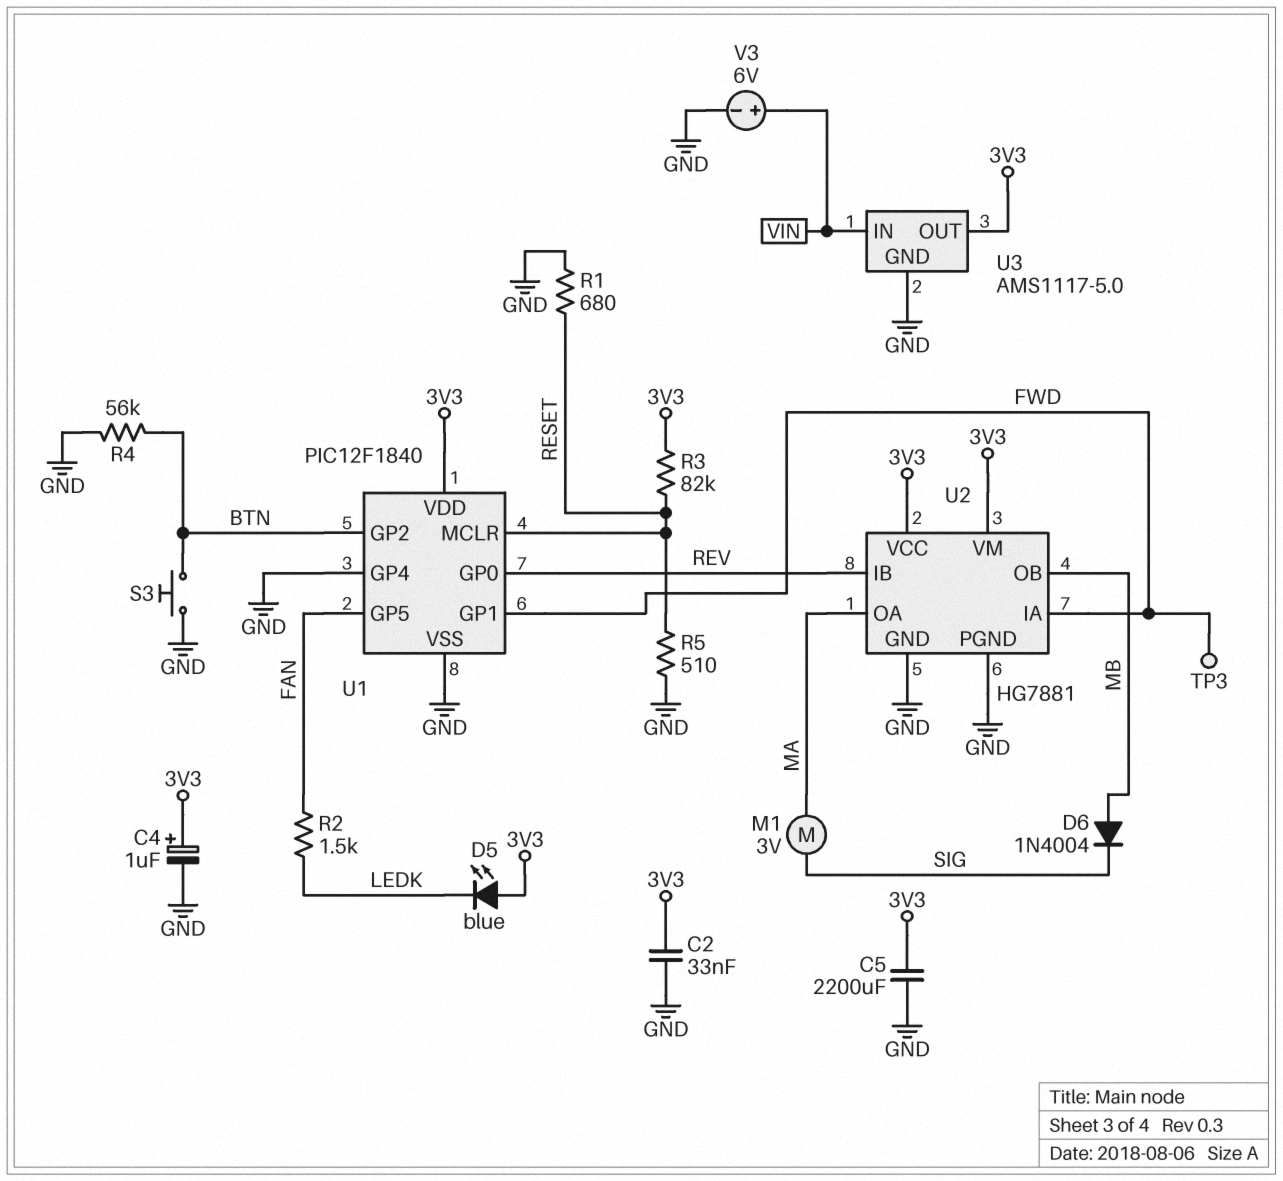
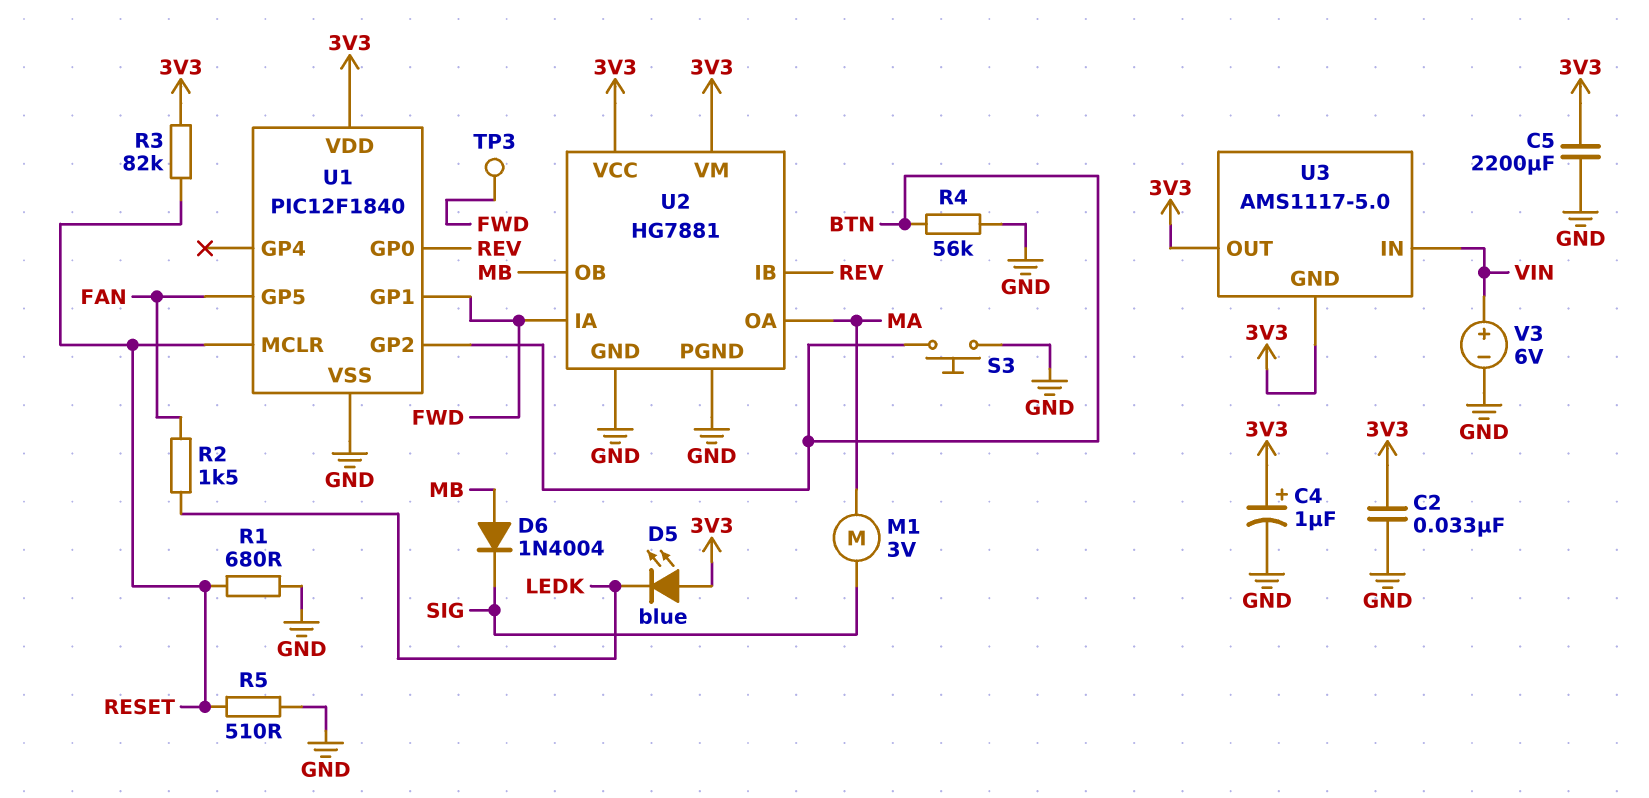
U1 pin GP4: GND -> none
U3 pin GND: GND -> 3V3

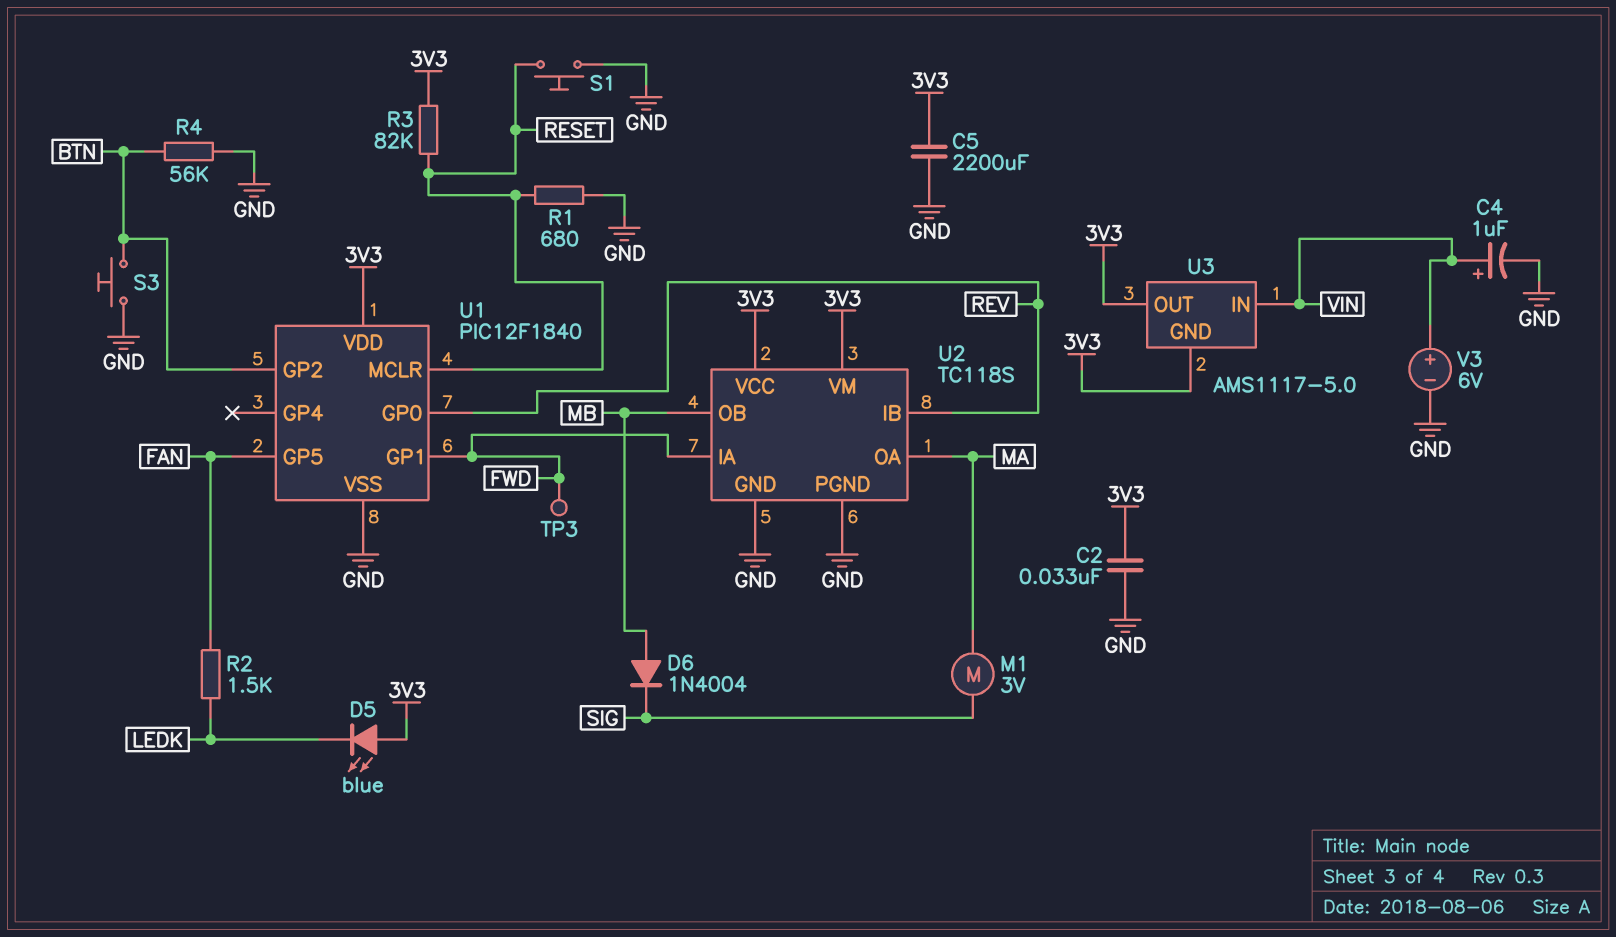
C4: 1uF (plus 3V3, minus GND) -> 1uF (plus VIN, minus GND)
R5: 510 (GND, RESET) -> none
S1: none -> button (GND, RESET)
U2: HG7881 -> TC118S

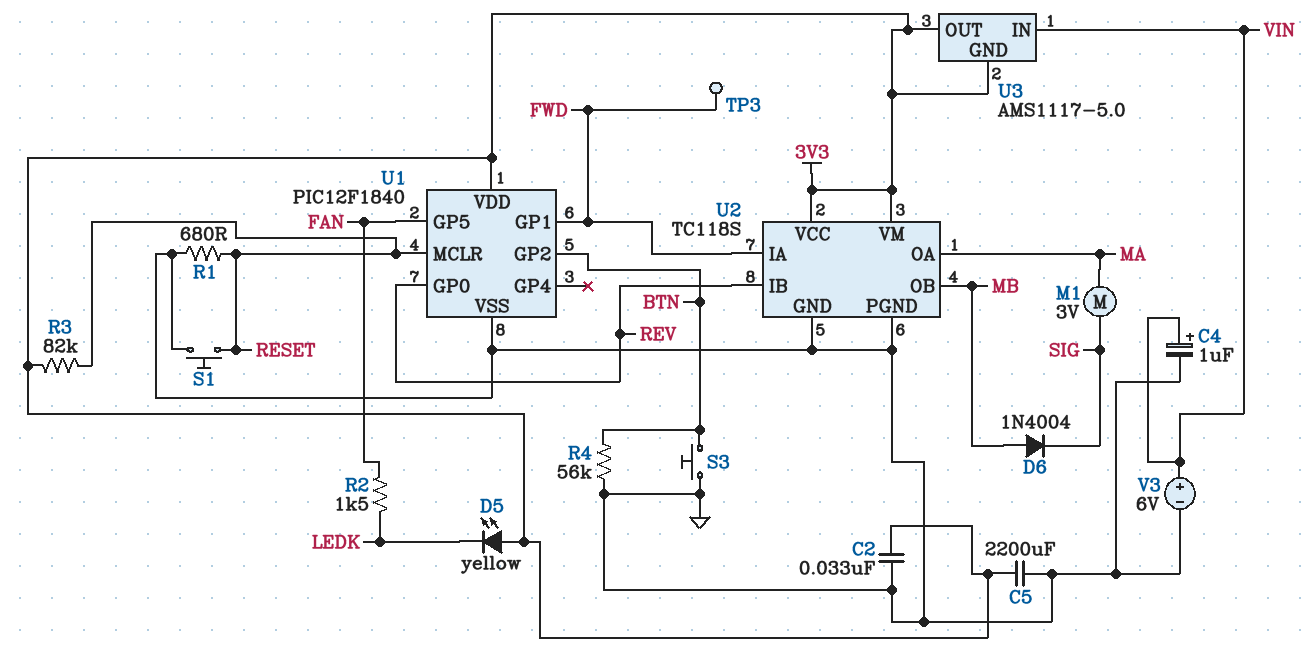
D5: LED blue (A 3V3, K LEDK) -> LED yellow (A 3V3, K LEDK)

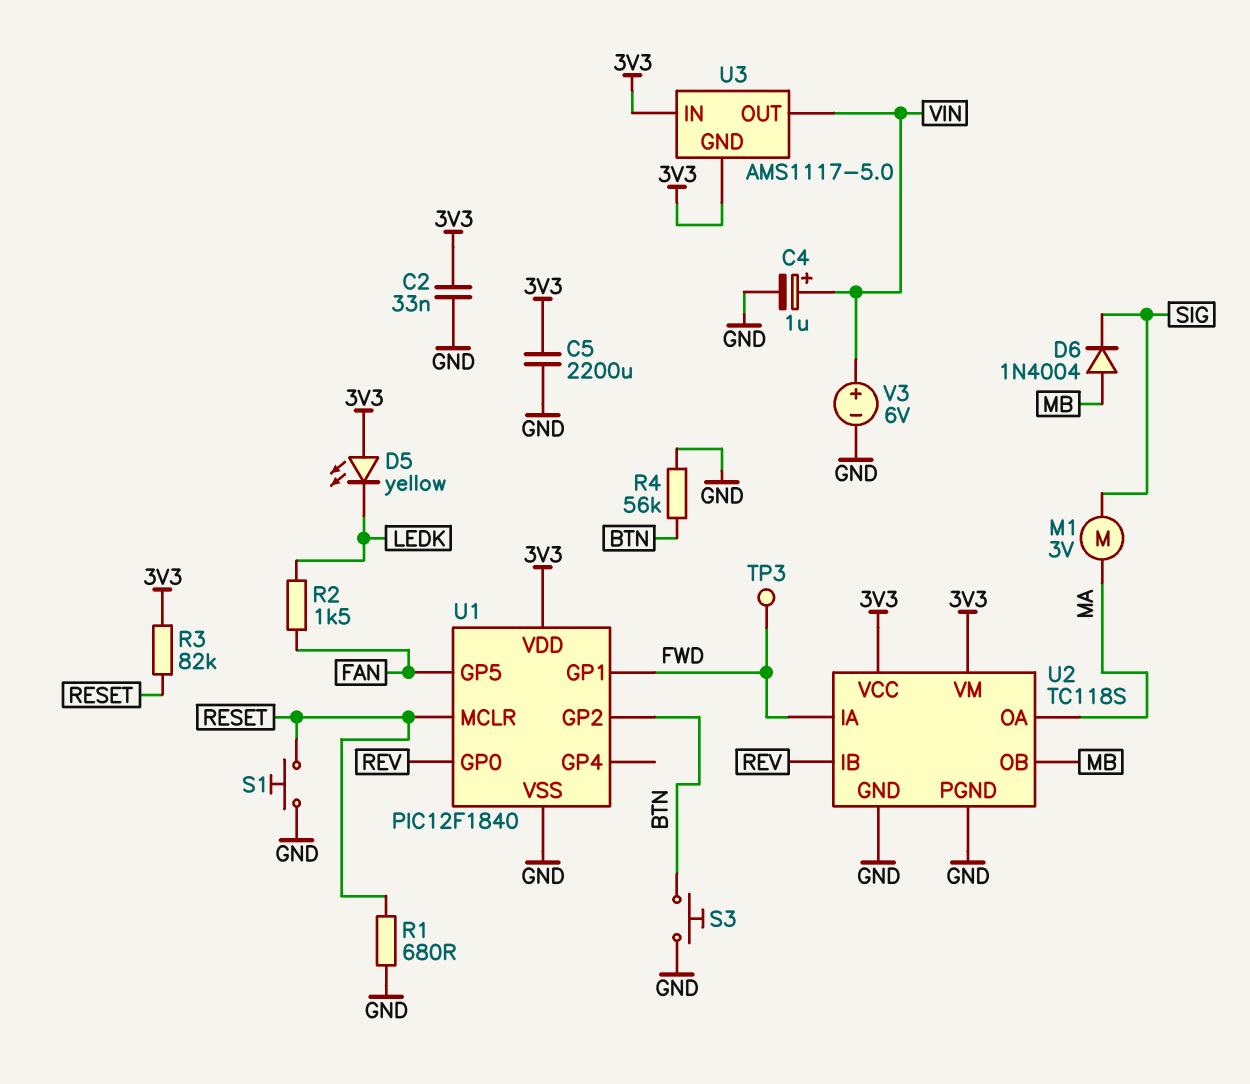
U3 pin IN: VIN -> 3V3
U3 pin OUT: 3V3 -> VIN

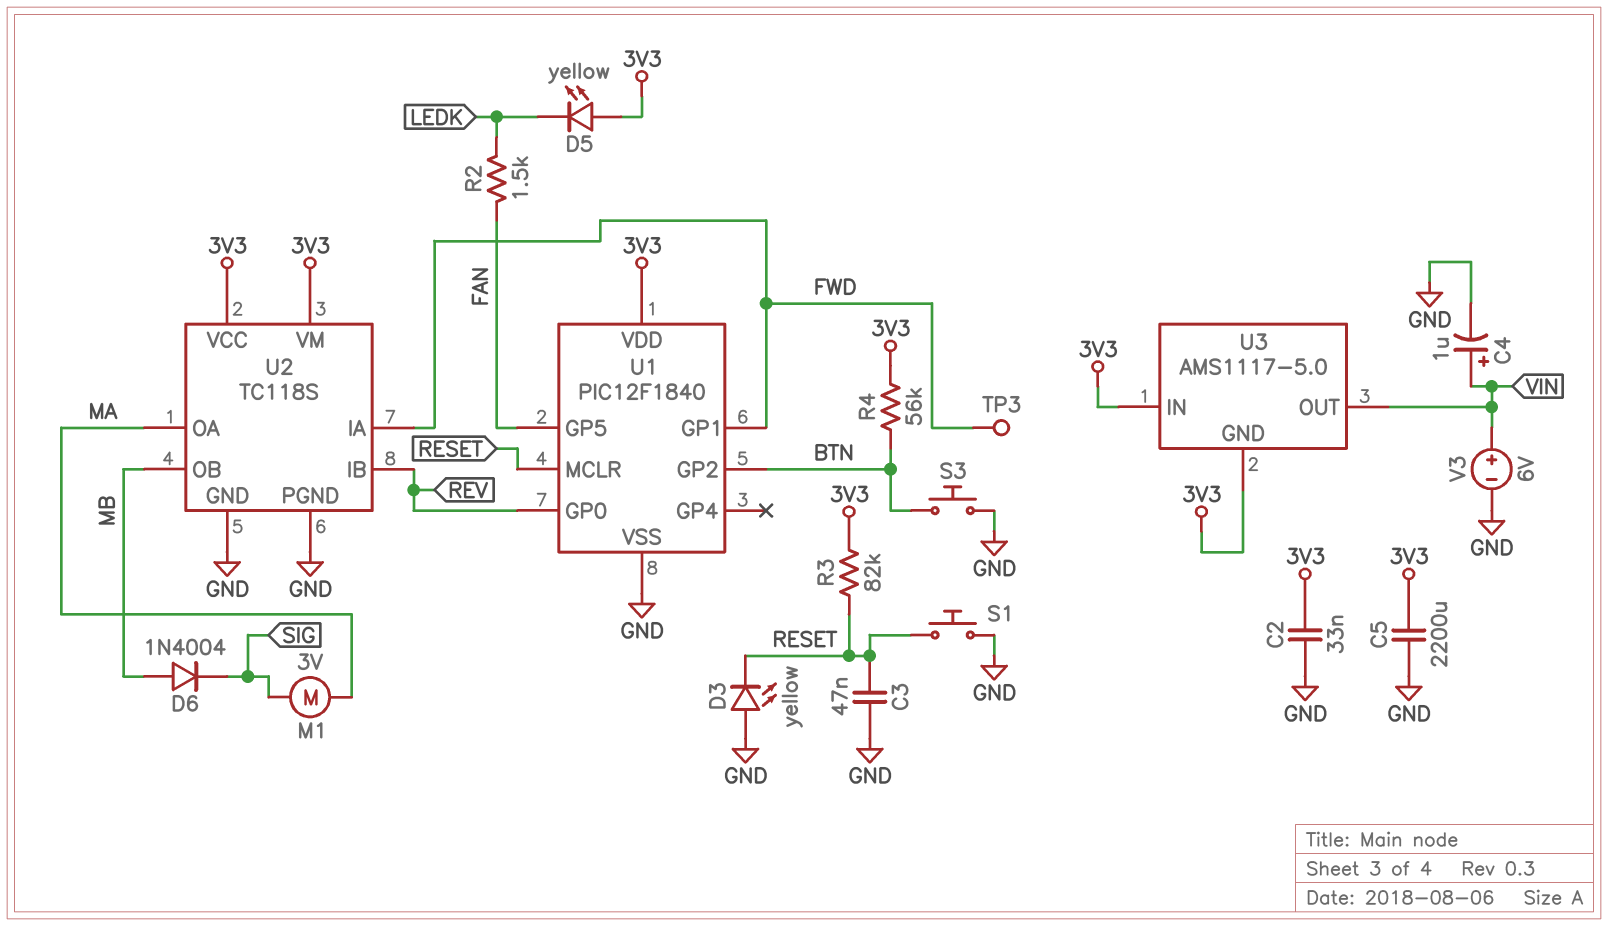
C3: none -> 47nF (GND, RESET)
D3: none -> LED yellow (A GND, K RESET)
R1: 680 (GND, RESET) -> none
R4: 56k (BTN, GND) -> 56k (3V3, BTN)

